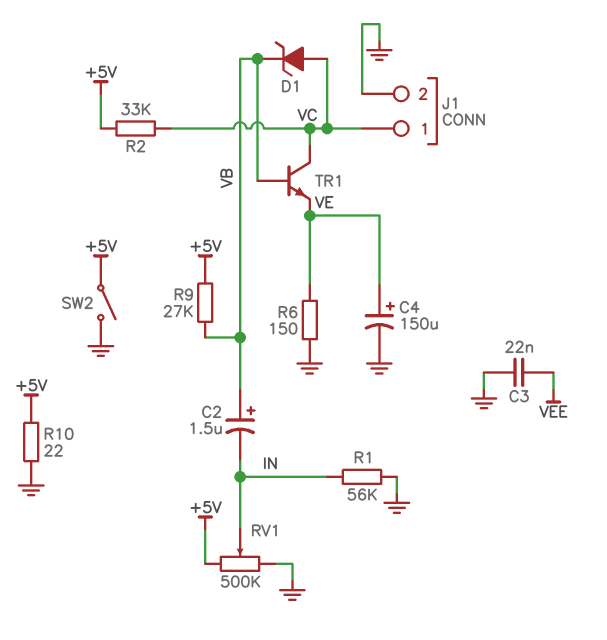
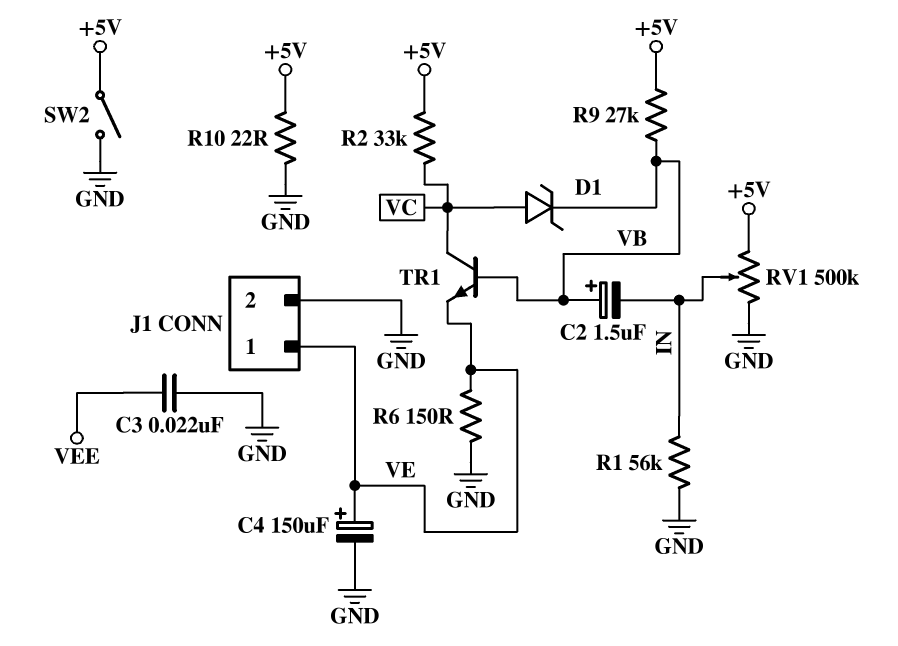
J1 pin 1: VC -> VE

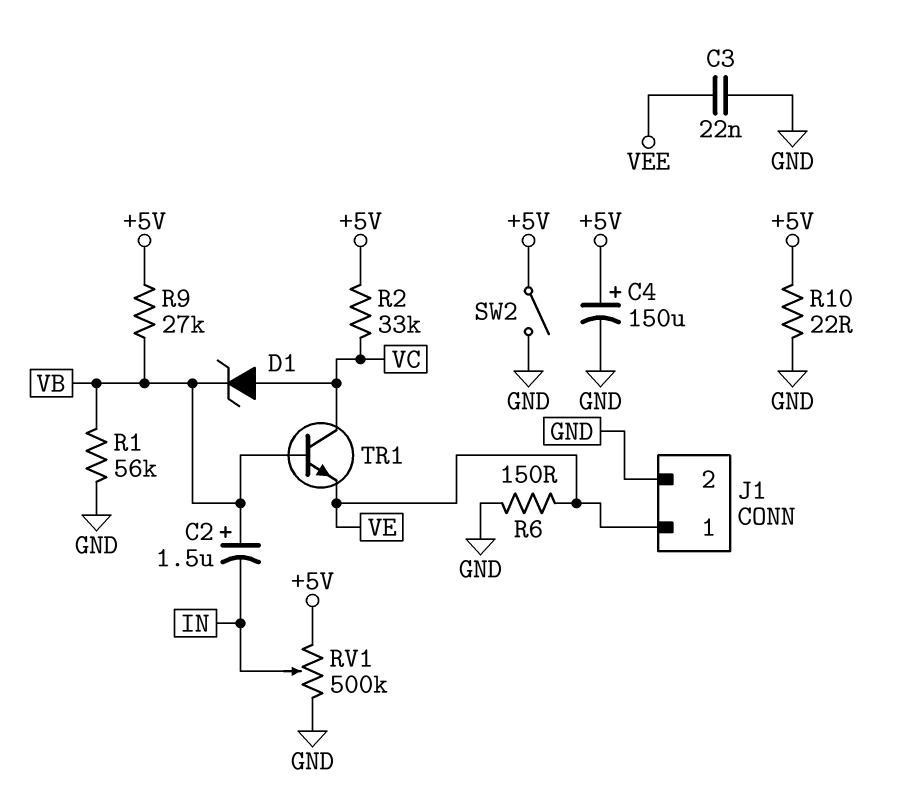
C4: 150uF (plus VE, minus GND) -> 150uF (plus +5V, minus GND)
R1: 56k (GND, IN) -> 56k (GND, VB)

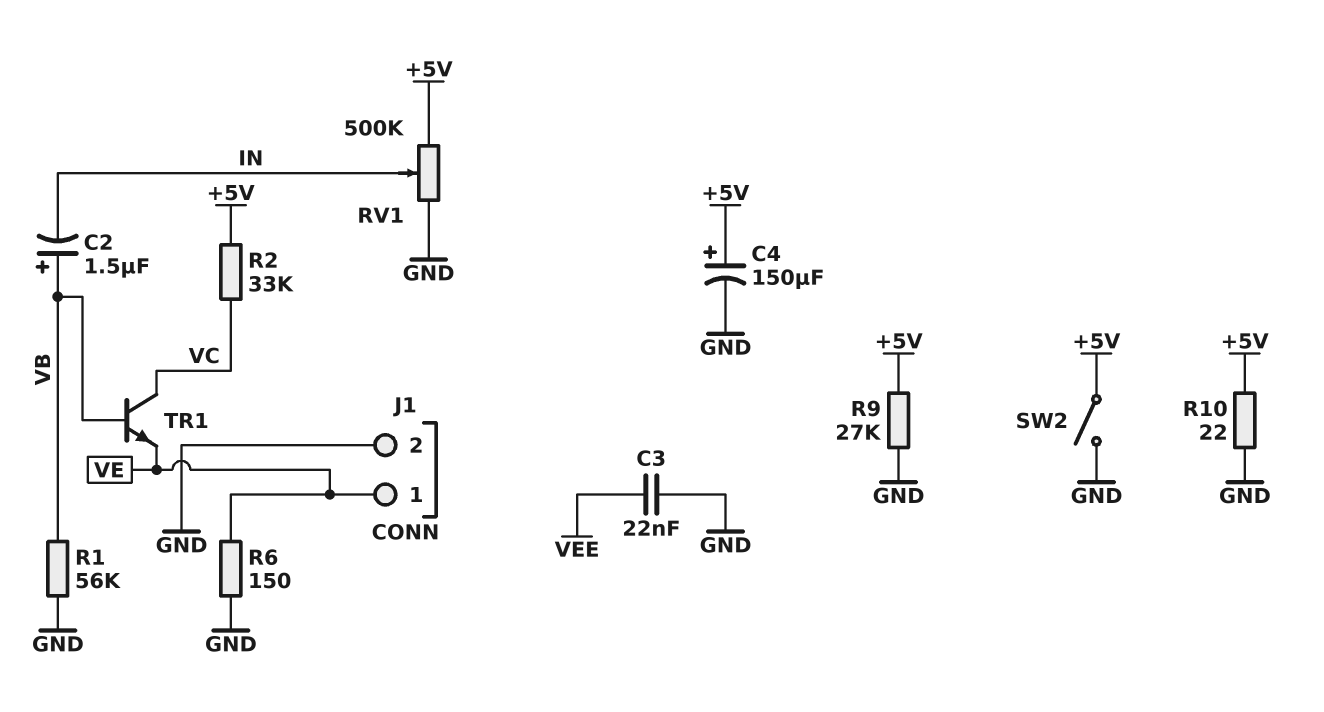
D1: zener (A VC, K VB) -> none
R9: 27k (+5V, VB) -> 27k (+5V, GND)

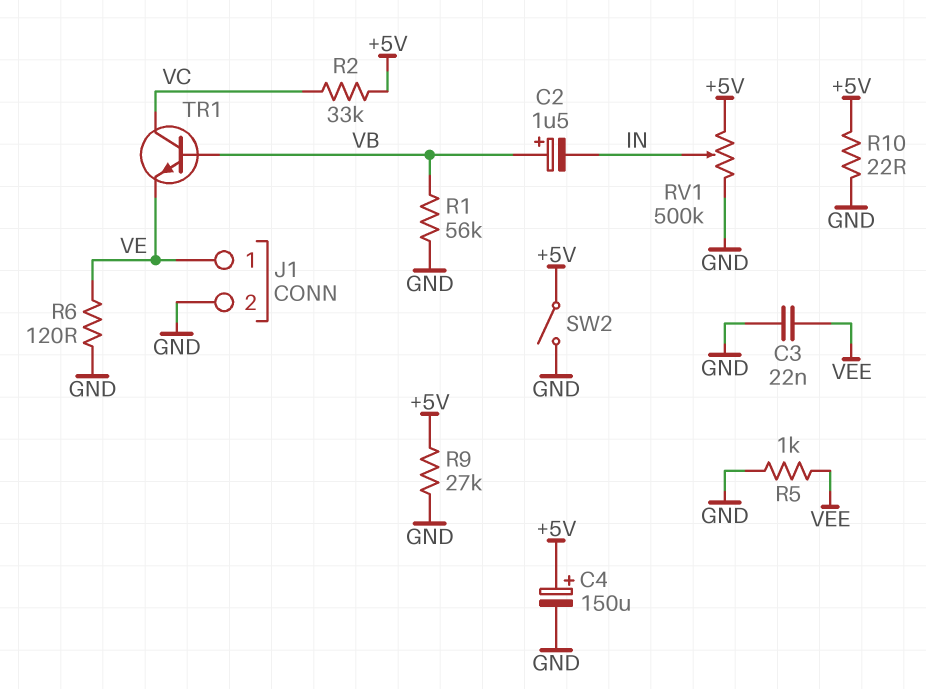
R5: none -> 1k (GND, VEE)
R6: 150 (GND, VE) -> 120 (GND, VE)

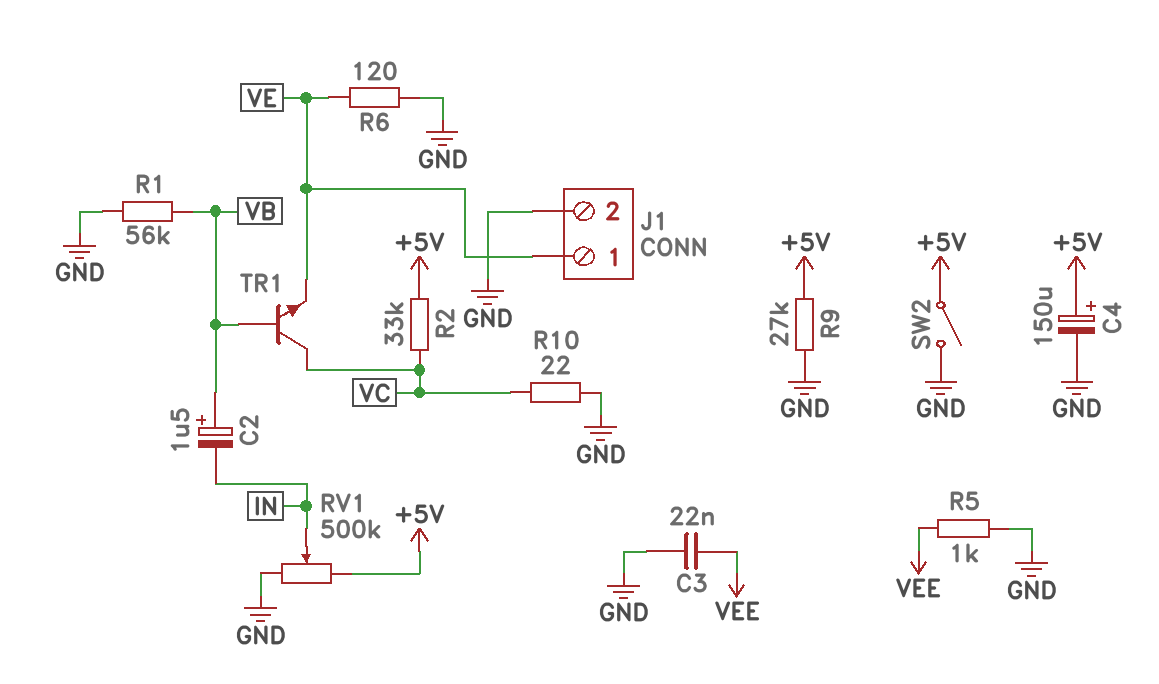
R10: 22 (+5V, GND) -> 22 (GND, VC)

